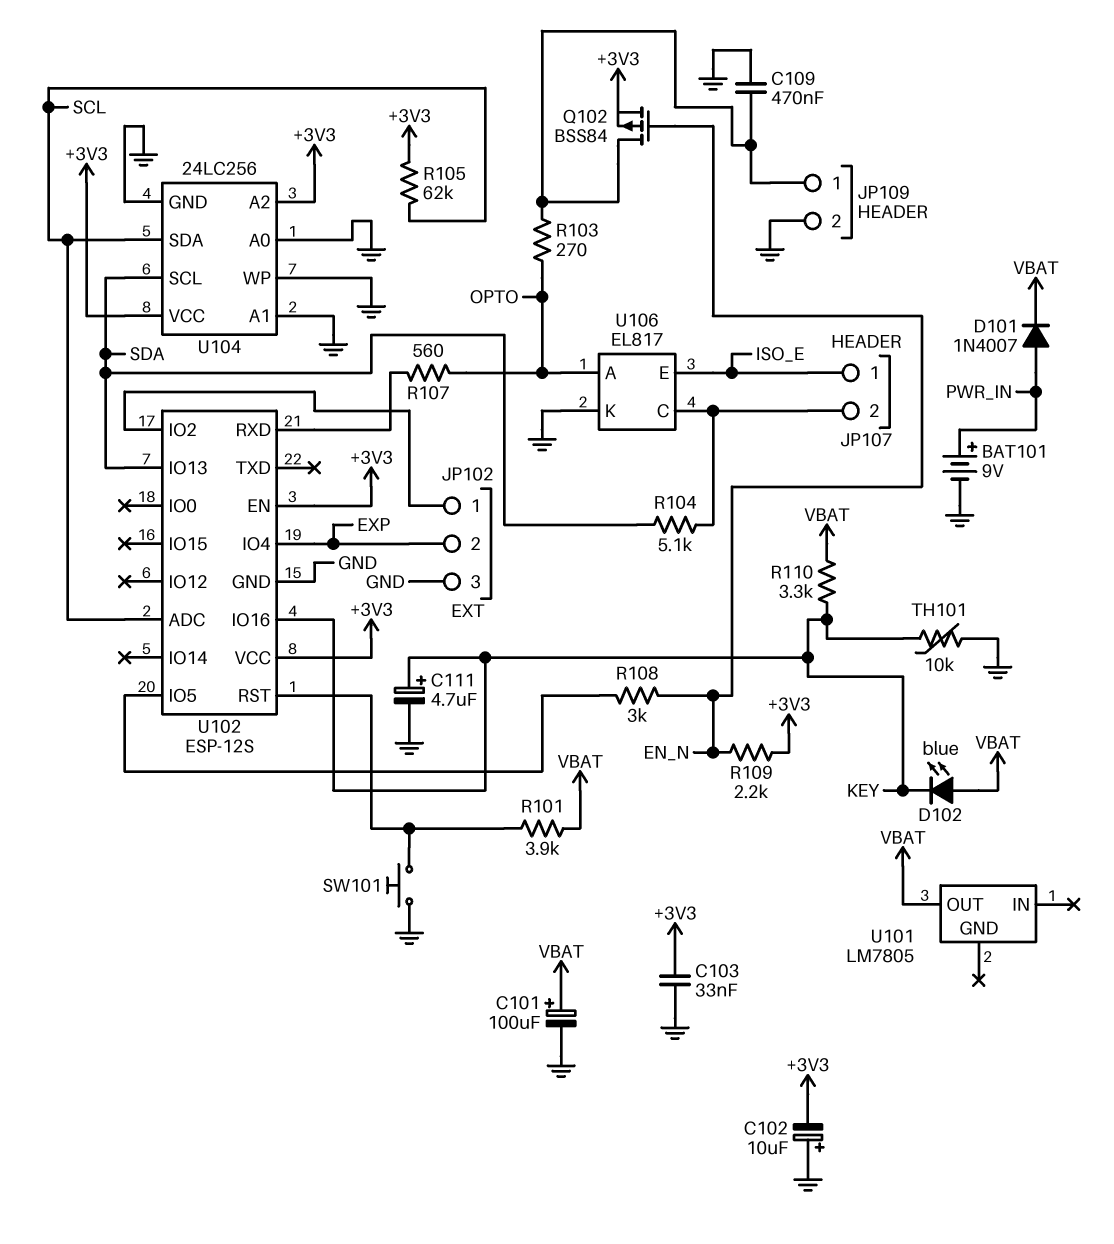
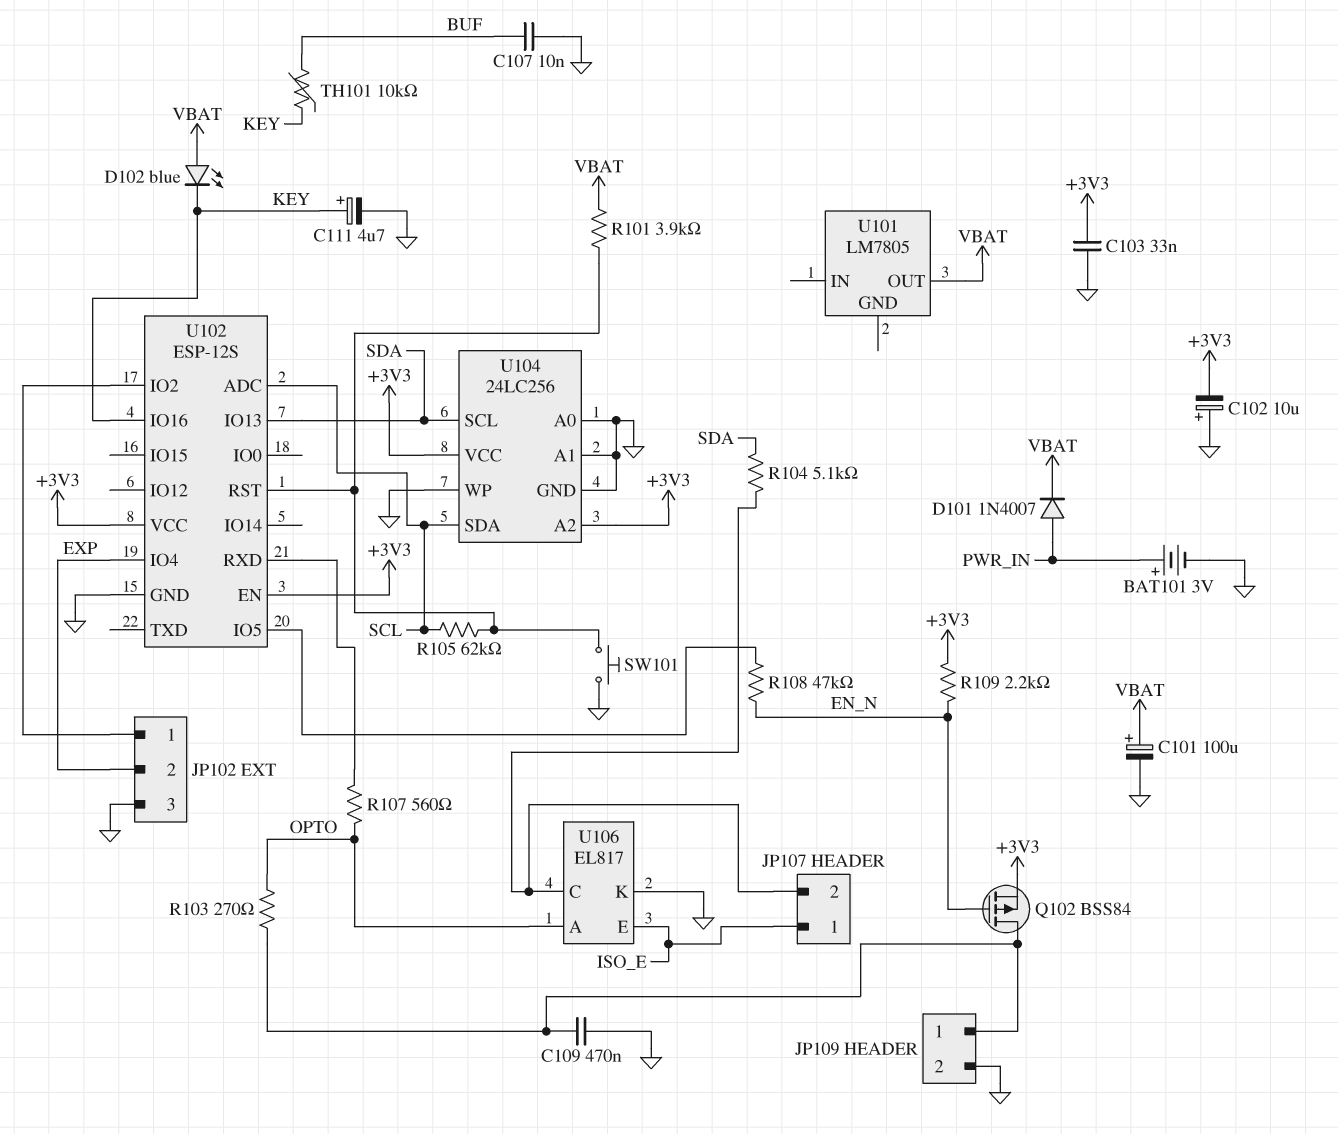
BAT101: 9V (plus PWR_IN, minus GND) -> 3V (plus PWR_IN, minus GND)
C107: none -> 10nF (BUF, GND)
R105: 62k (+3V3, SCL) -> 62k (SCL, U102/RST)
R108: 3k (EN_N, U102/IO5) -> 47k (EN_N, U102/IO5)
R110: 3.3k (KEY, VBAT) -> none
TH101: 10k (GND, KEY) -> 10k (BUF, KEY)

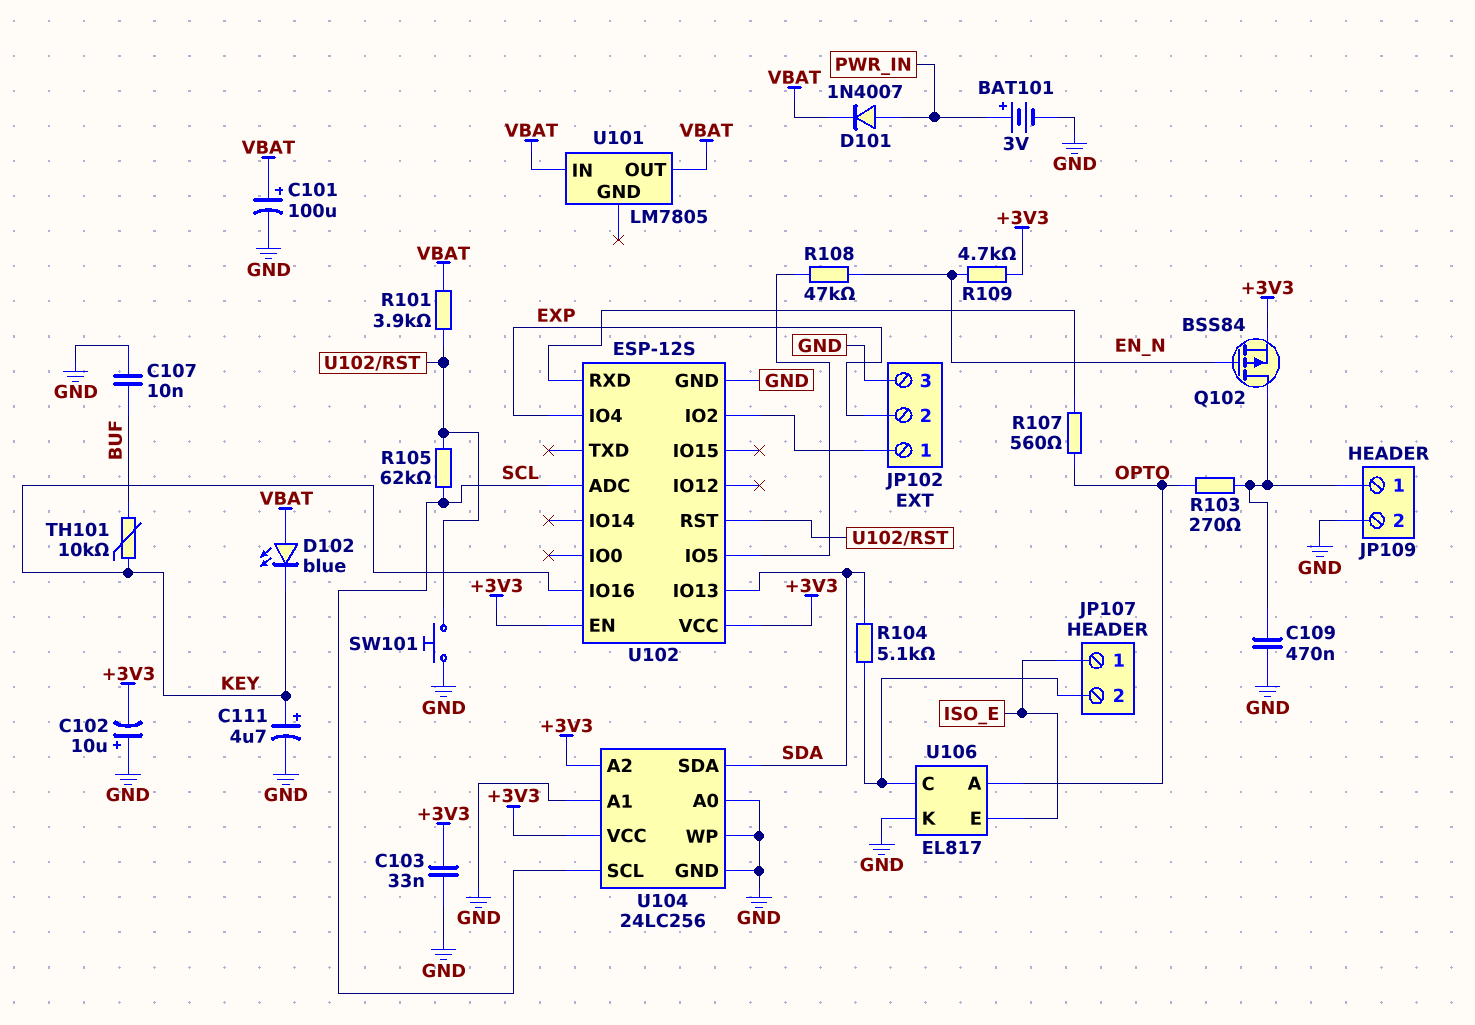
R109: 2.2k (+3V3, EN_N) -> 4.7k (+3V3, EN_N)
U101 pin IN: none -> VBAT
U104 pin SCL: SDA -> SCL
U104 pin SDA: SCL -> SDA

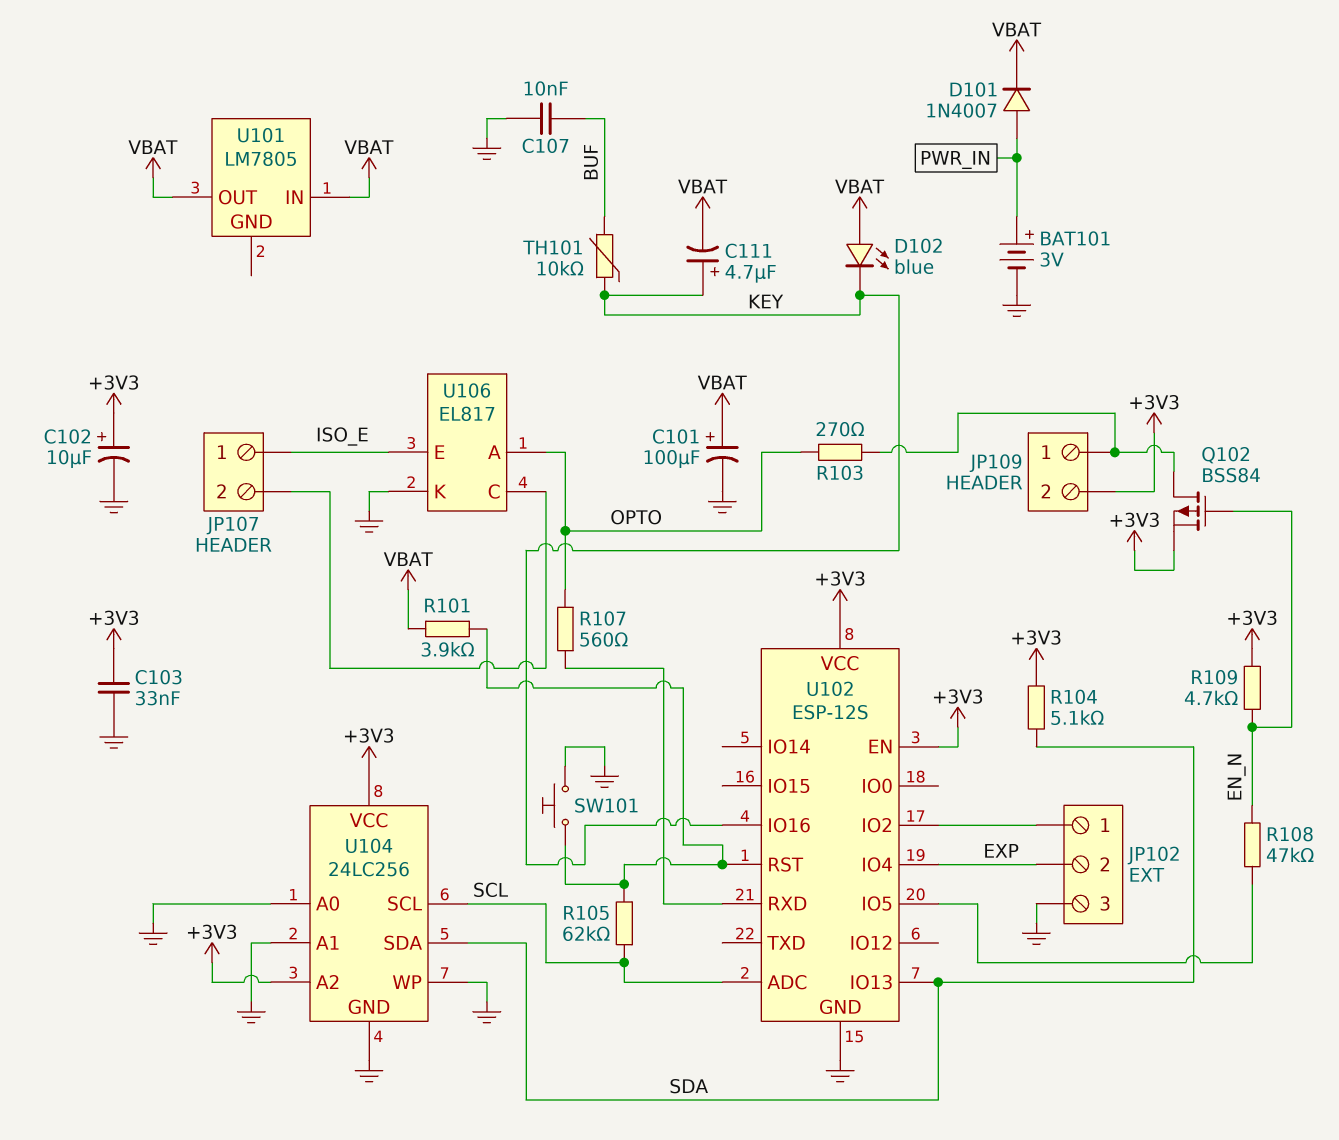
C102: 10uF (plus GND, minus +3V3) -> 10uF (plus +3V3, minus GND)
C109: 470nF (GND, JP109/1) -> none
C111: 4.7uF (plus KEY, minus GND) -> 4.7uF (plus KEY, minus VBAT)
JP109 pin 2: GND -> +3V3
R104: 5.1k (JP107/2, SDA) -> 5.1k (+3V3, SDA)

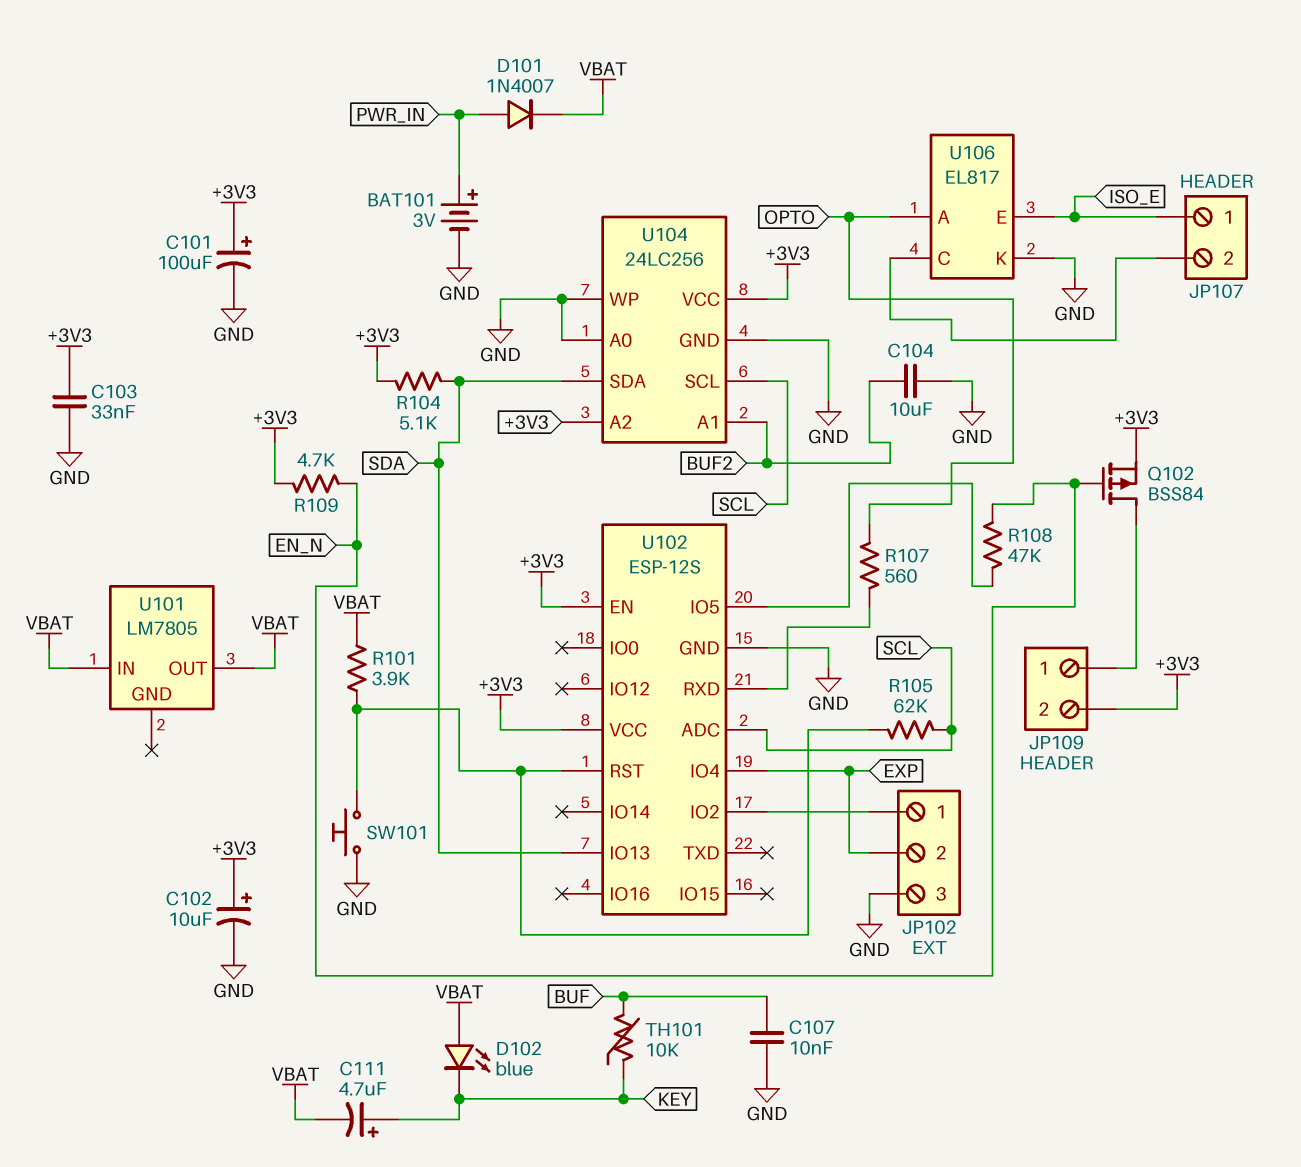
C101: 100uF (plus VBAT, minus GND) -> 100uF (plus +3V3, minus GND)
C104: none -> 10uF (BUF2, GND)
R103: 270 (JP109/1, OPTO) -> none
U102 pin IO16: KEY -> none
U104 pin A1: GND -> BUF2

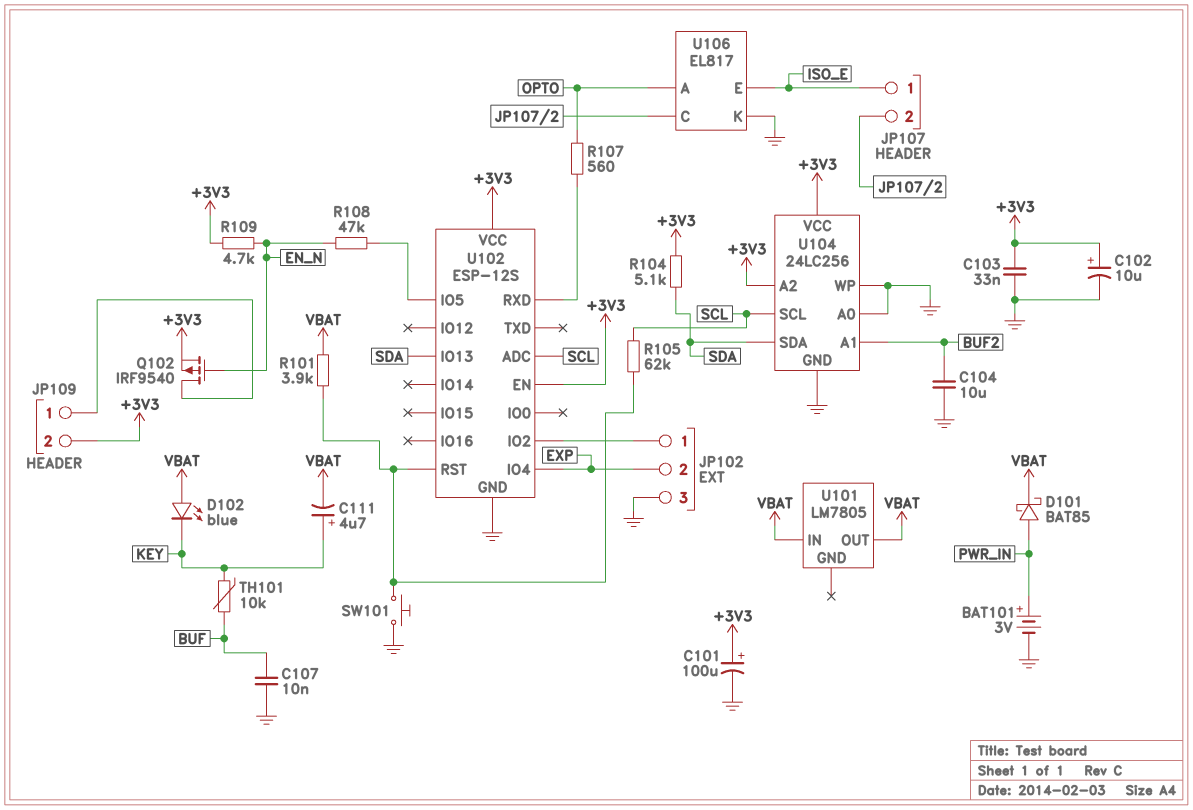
D101: diode 1N4007 (A PWR_IN, K VBAT) -> schottky BAT85 (A PWR_IN, K VBAT)
Q102: PMOS BSS84 (G EN_N, D JP109/1, S +3V3) -> PMOS IRF9540 (G EN_N, D JP109/1, S +3V3)

